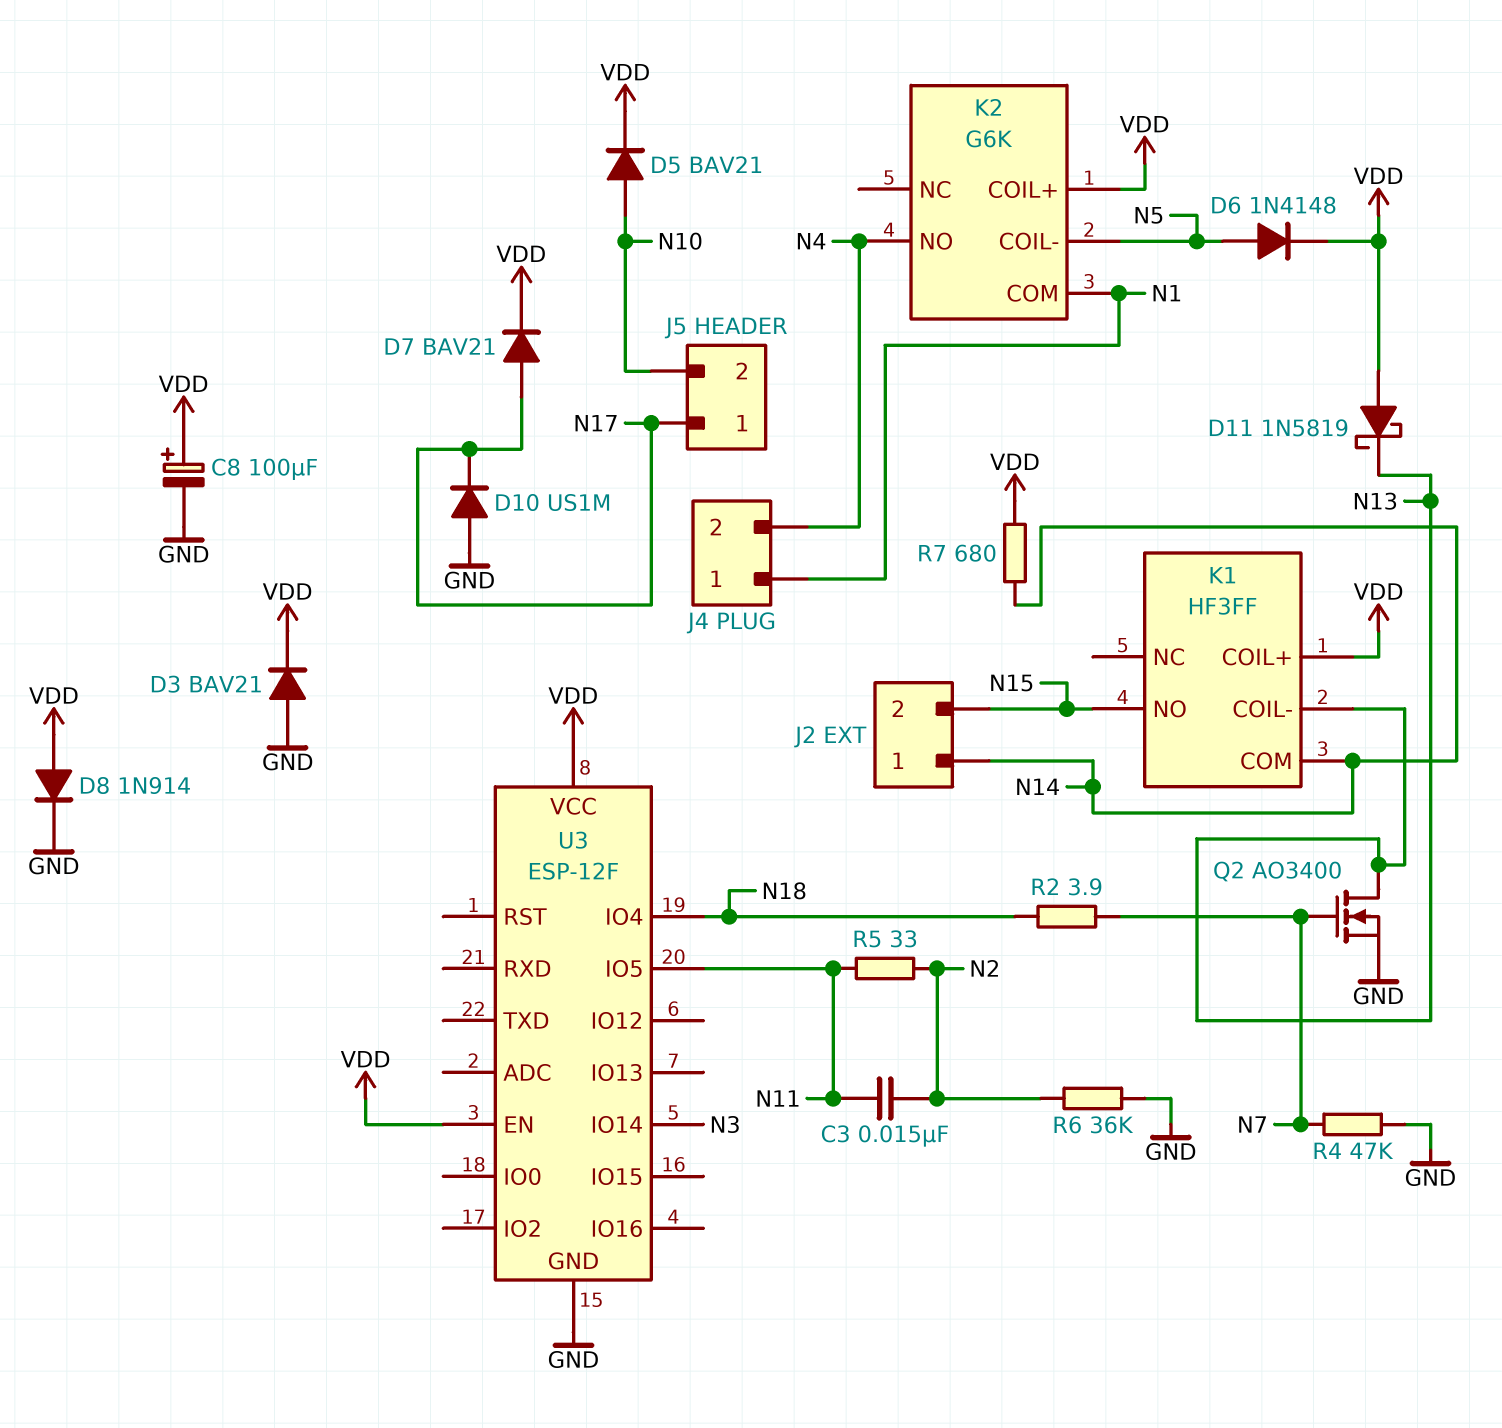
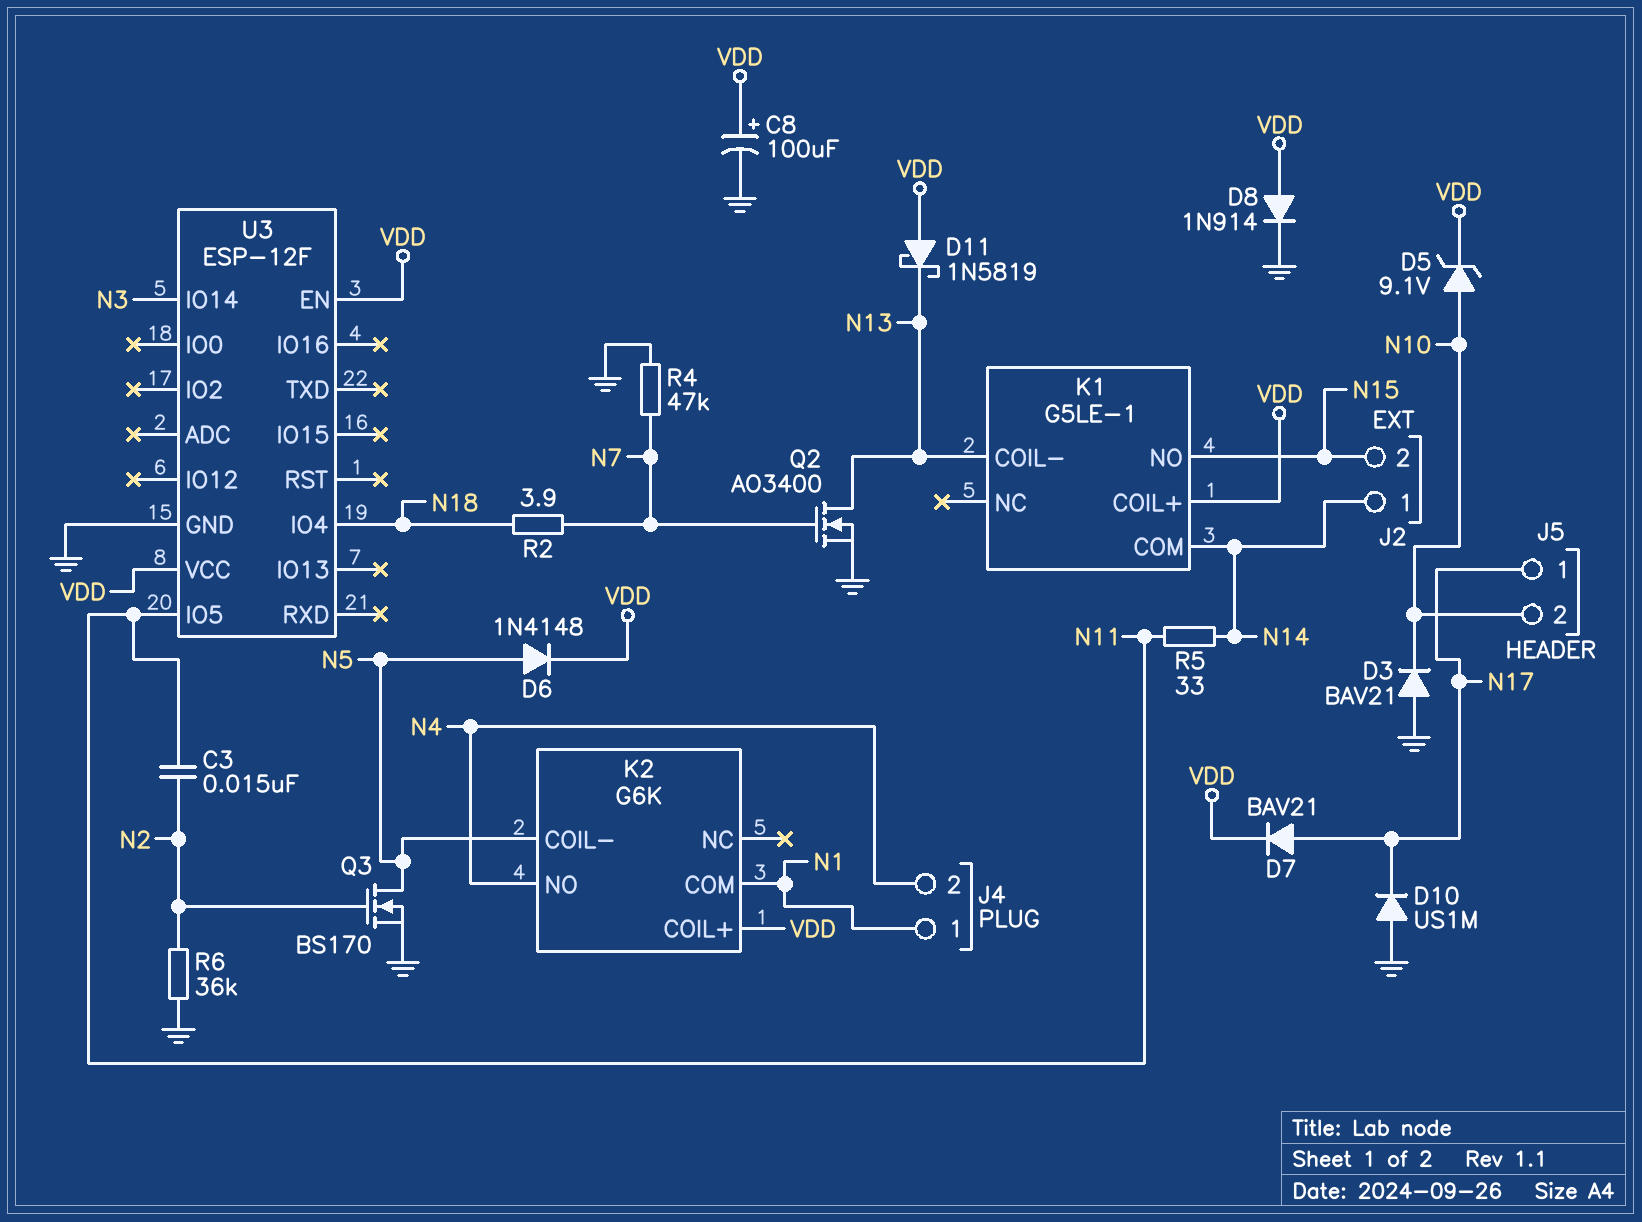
D3: diode BAV21 (A GND, K VDD) -> diode BAV21 (A GND, K N10)
D5: diode BAV21 (A N10, K VDD) -> zener 9.1V (A N10, K VDD)
K1: HF3FF -> G5LE-1
Q3: none -> NMOS BS170 (G N2, D N5, S GND)
R5: 33 (N2, N11) -> 33 (N11, N14)
R7: 680 (N14, VDD) -> none

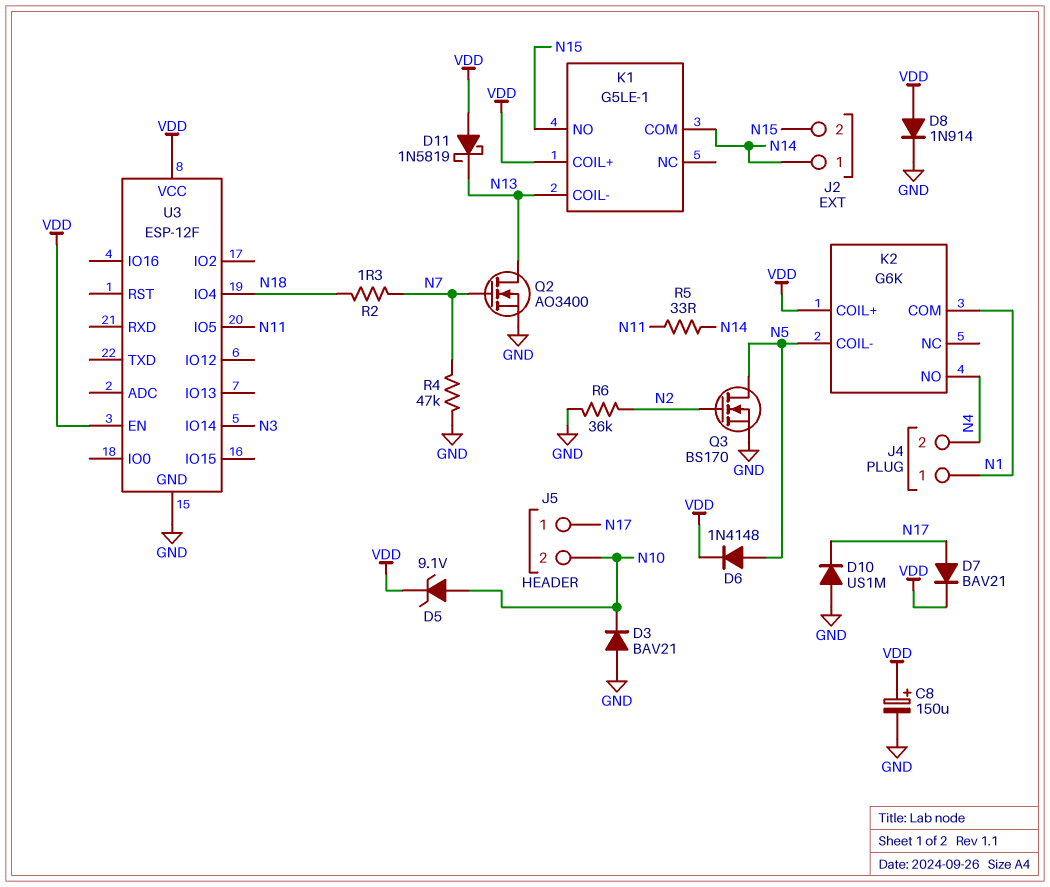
C3: 15nF (N2, N11) -> none
C8: 100uF (plus VDD, minus GND) -> 150uF (plus VDD, minus GND)
R2: 3.9 (N7, N18) -> 1.3 (N7, N18)

